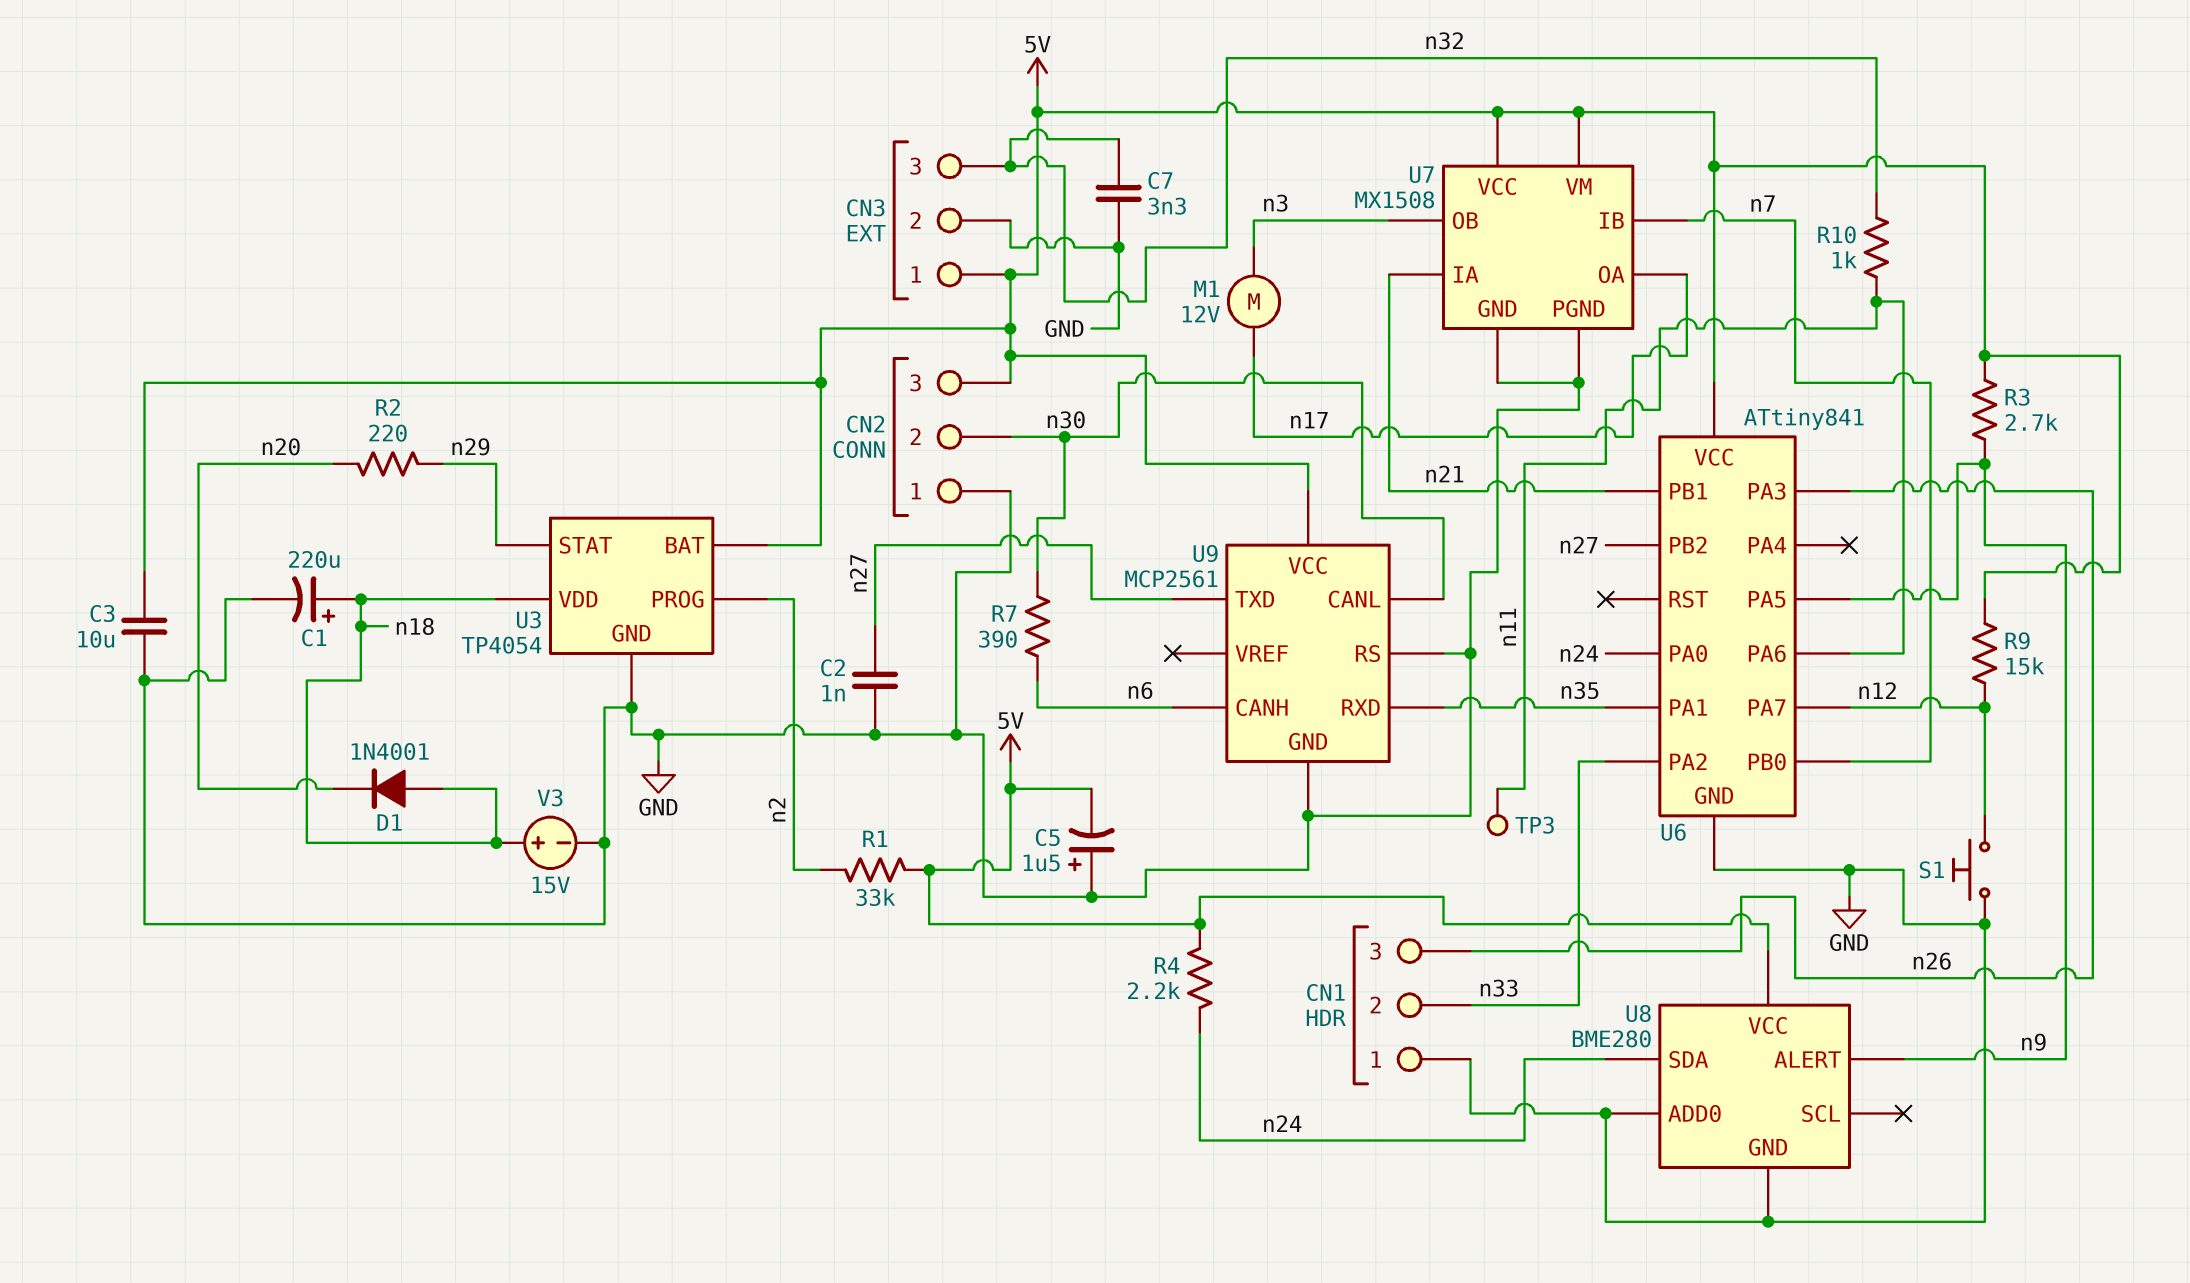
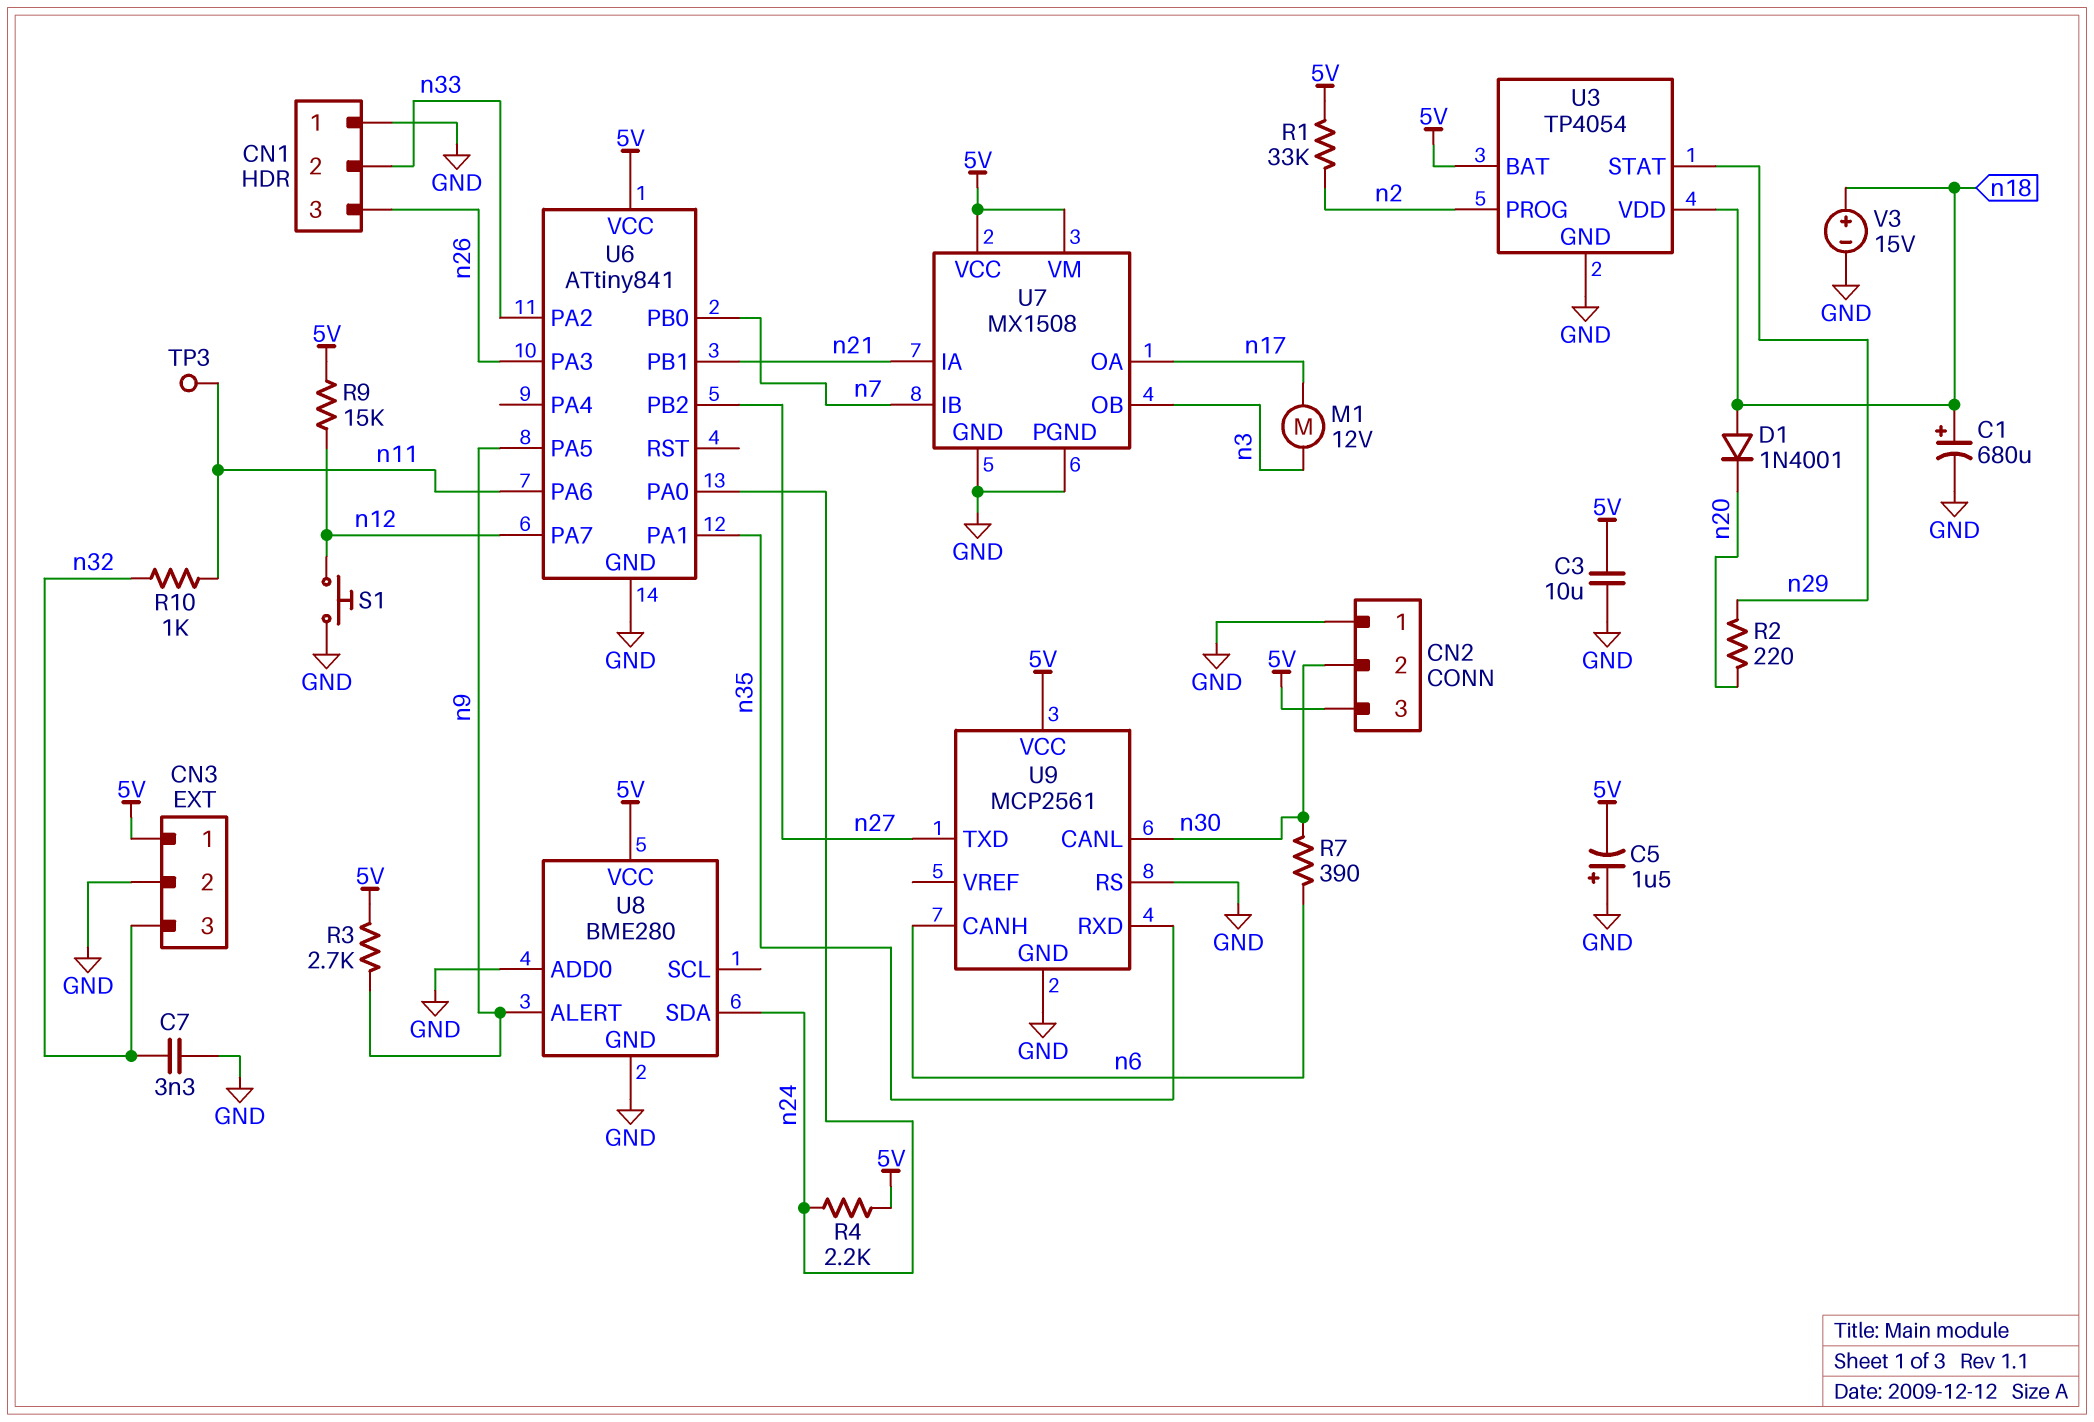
C1: 220uF (plus n18, minus GND) -> 680uF (plus n18, minus GND)
C2: 1nF (GND, n27) -> none

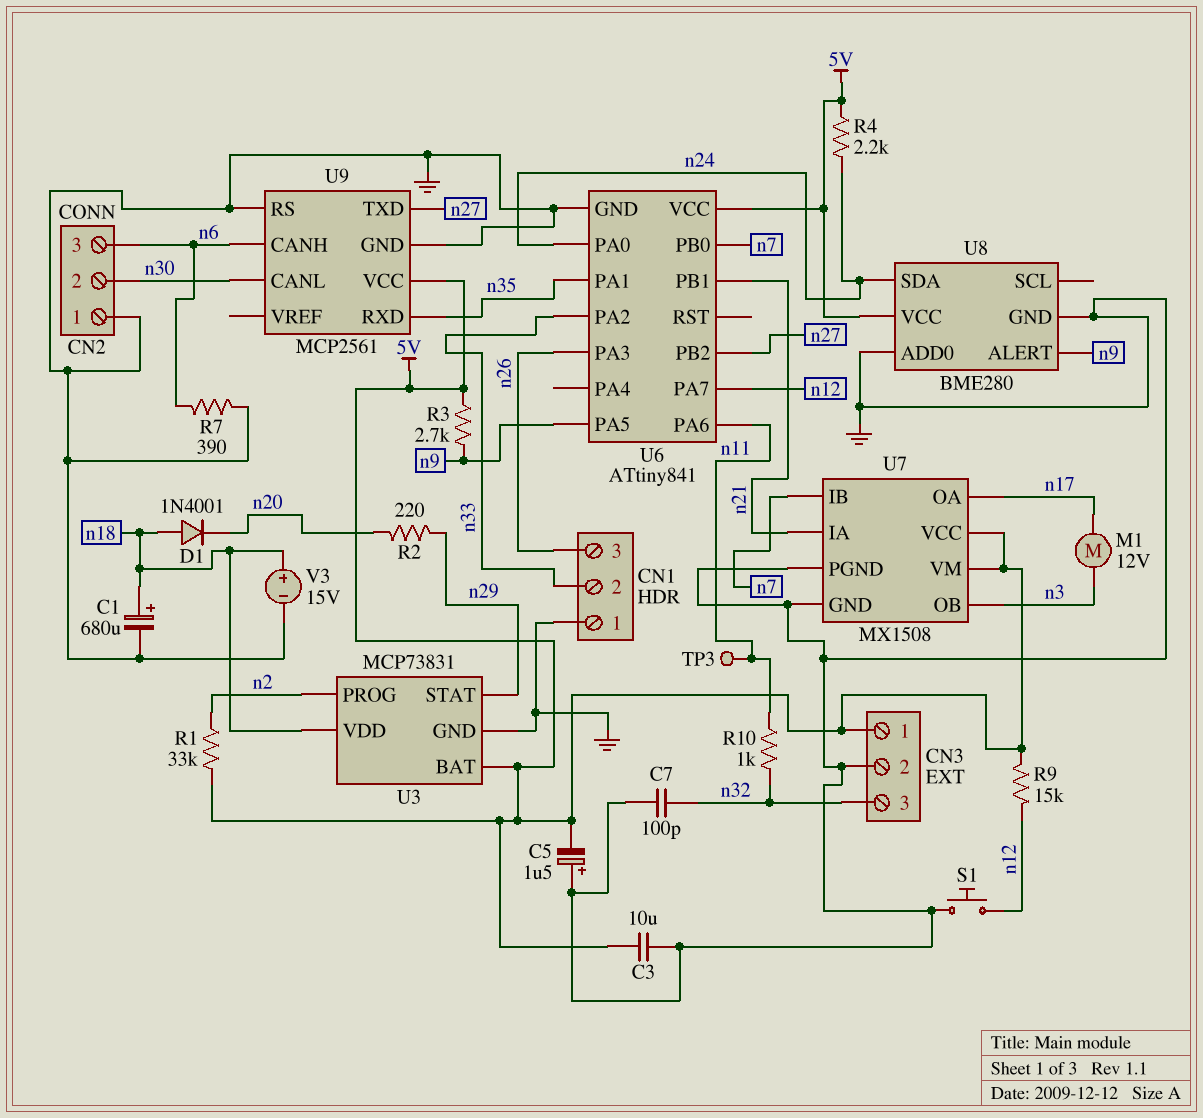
C7: 3.3nF (GND, n32) -> 100pF (GND, n32)
CN2 pin 3: 5V -> n6
R7: 390 (n6, n30) -> 390 (GND, n6)
U3: TP4054 -> MCP73831

